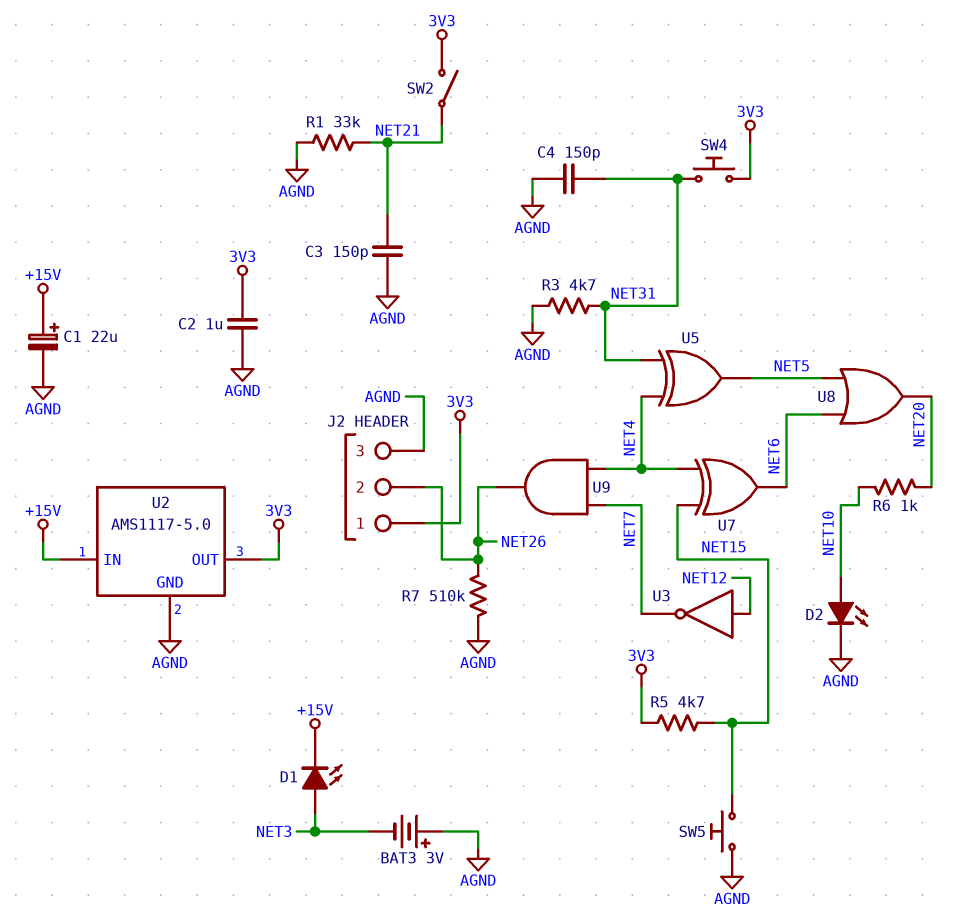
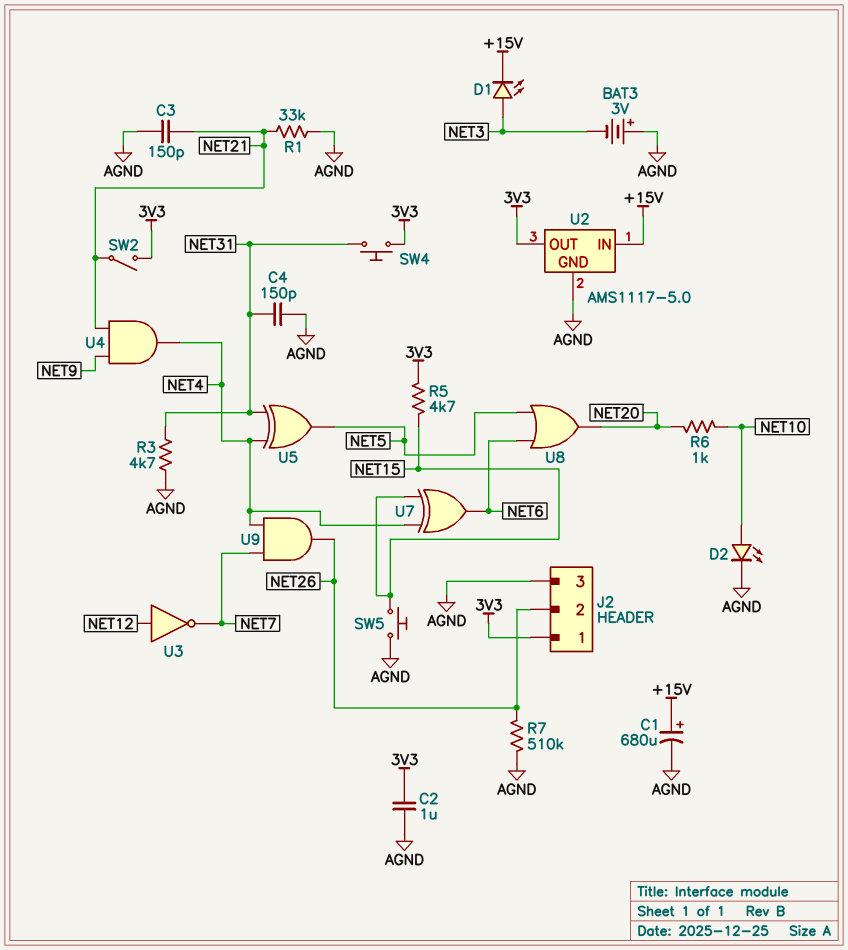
C1: 22uF (plus +15V, minus AGND) -> 680uF (plus +15V, minus AGND)
U4: none -> AND (in NET9, in NET21, out NET4)

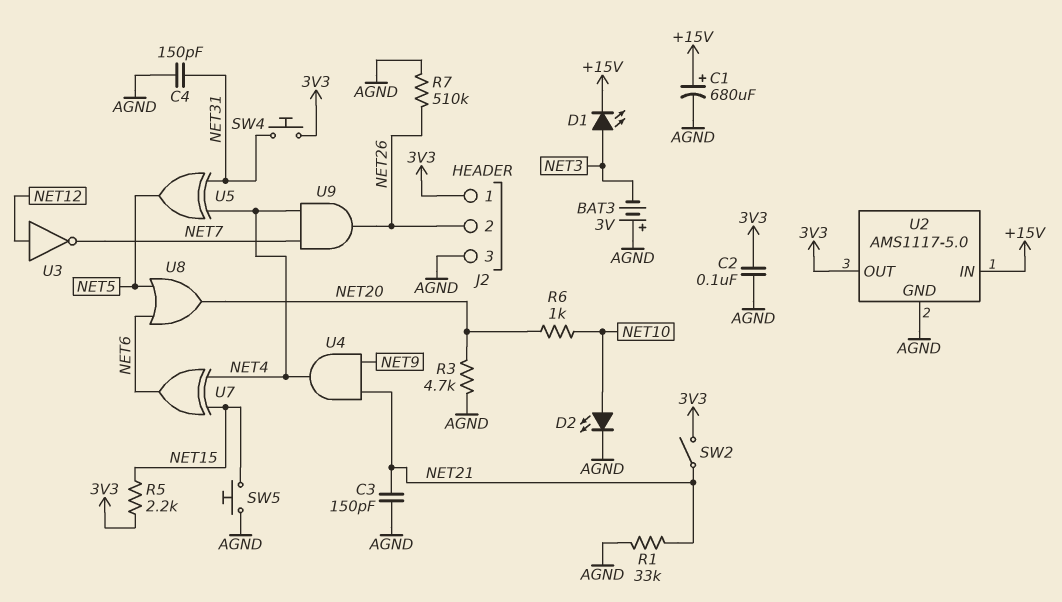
C2: 1uF (3V3, AGND) -> 100nF (3V3, AGND)
R3: 4.7k (AGND, NET31) -> 4.7k (AGND, NET20)
R5: 4.7k (3V3, NET15) -> 2.2k (3V3, NET15)

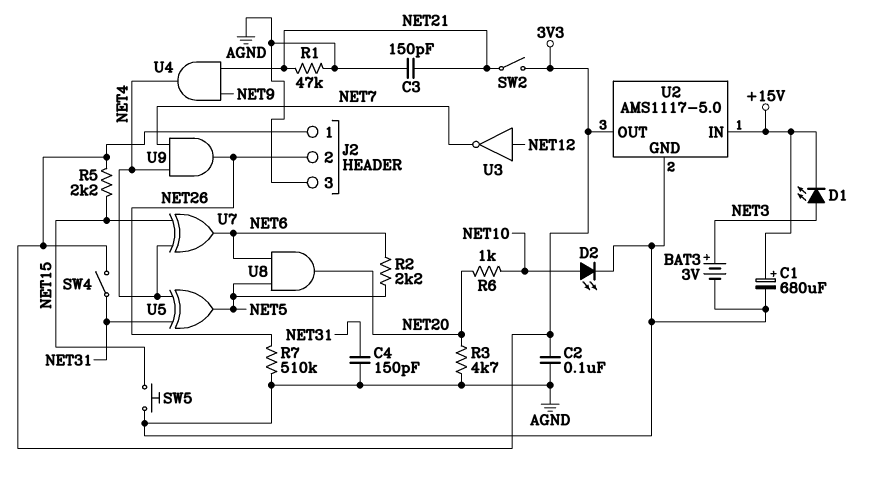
BAT3: 3V (plus AGND, minus NET3) -> 3V (plus NET3, minus AGND)
R1: 33k (AGND, NET21) -> 47k (AGND, NET21)
R2: none -> 2.2k (NET5, NET6)
SW4: button (3V3, NET31) -> switch (3V3, NET31)
U8: OR (in NET5, in NET6, out NET20) -> AND (in NET5, in NET6, out NET20)

